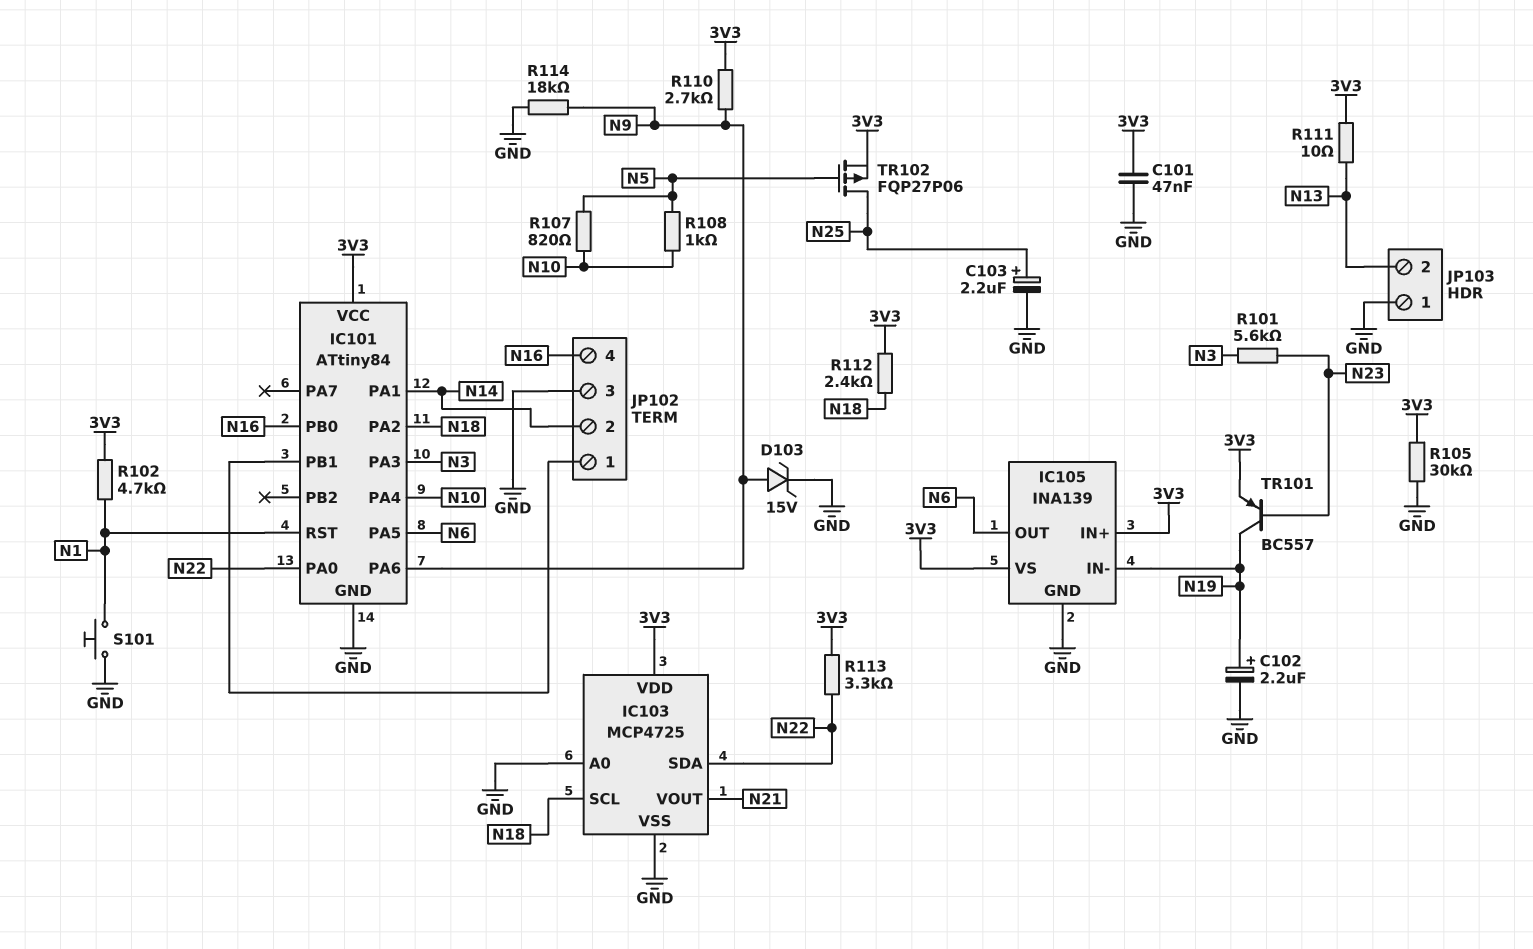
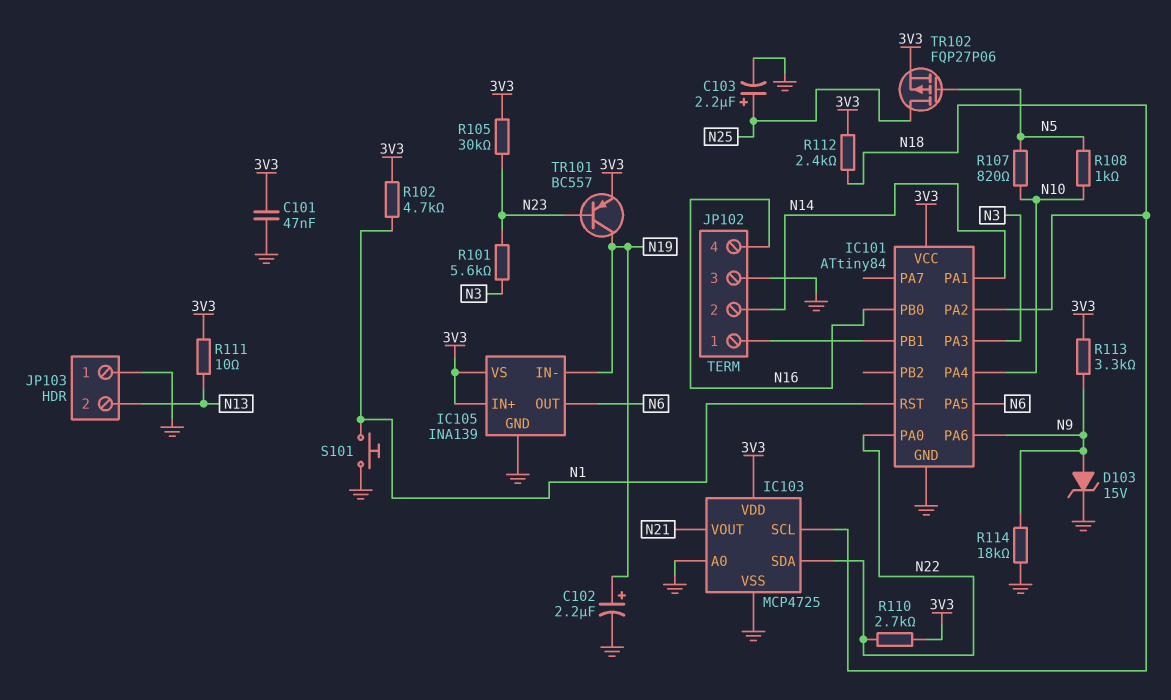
R105: 30k (3V3, GND) -> 30k (3V3, N23)
R110: 2.7k (3V3, N9) -> 2.7k (3V3, N22)
R113: 3.3k (3V3, N22) -> 3.3k (3V3, N9)

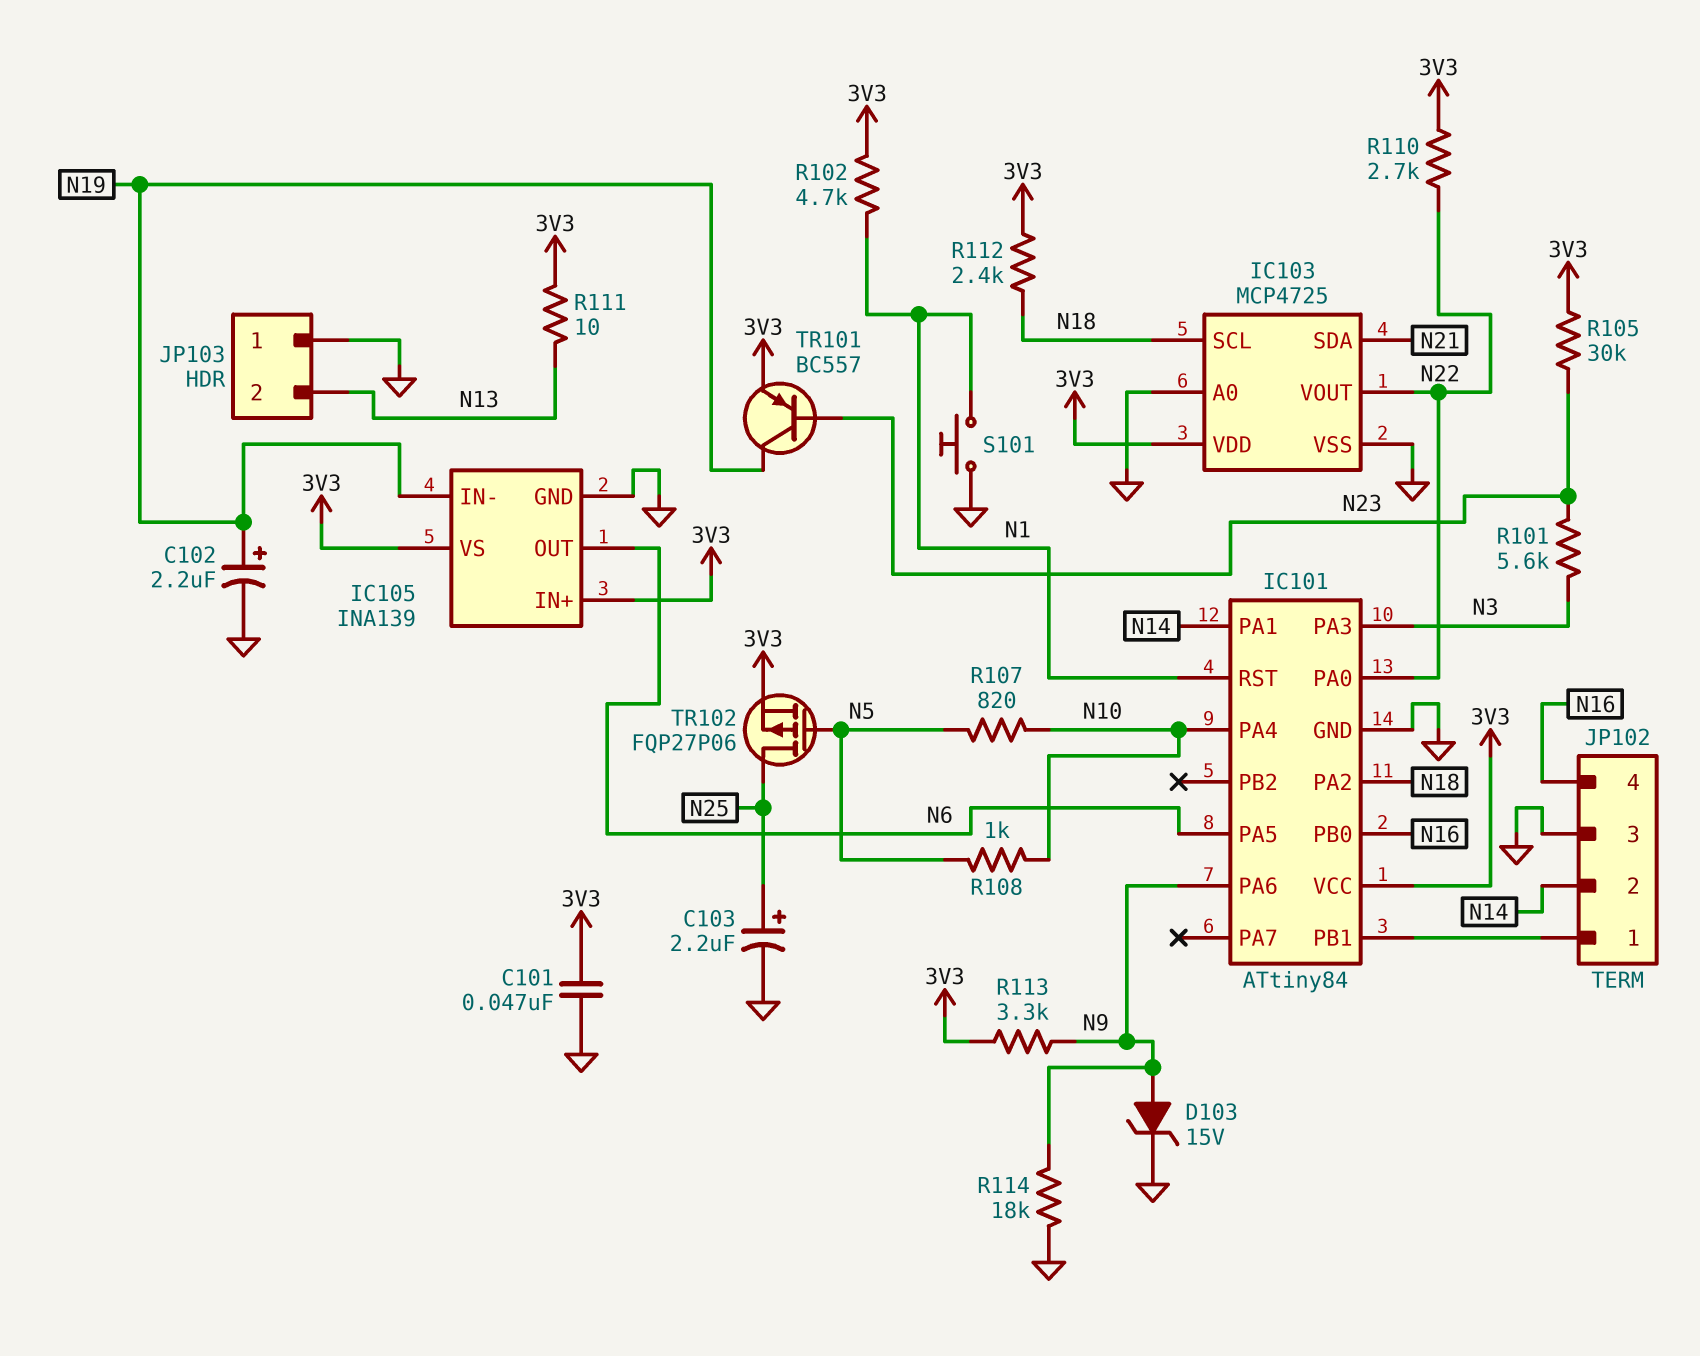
IC103 pin SDA: N22 -> N21
IC103 pin VOUT: N21 -> N22

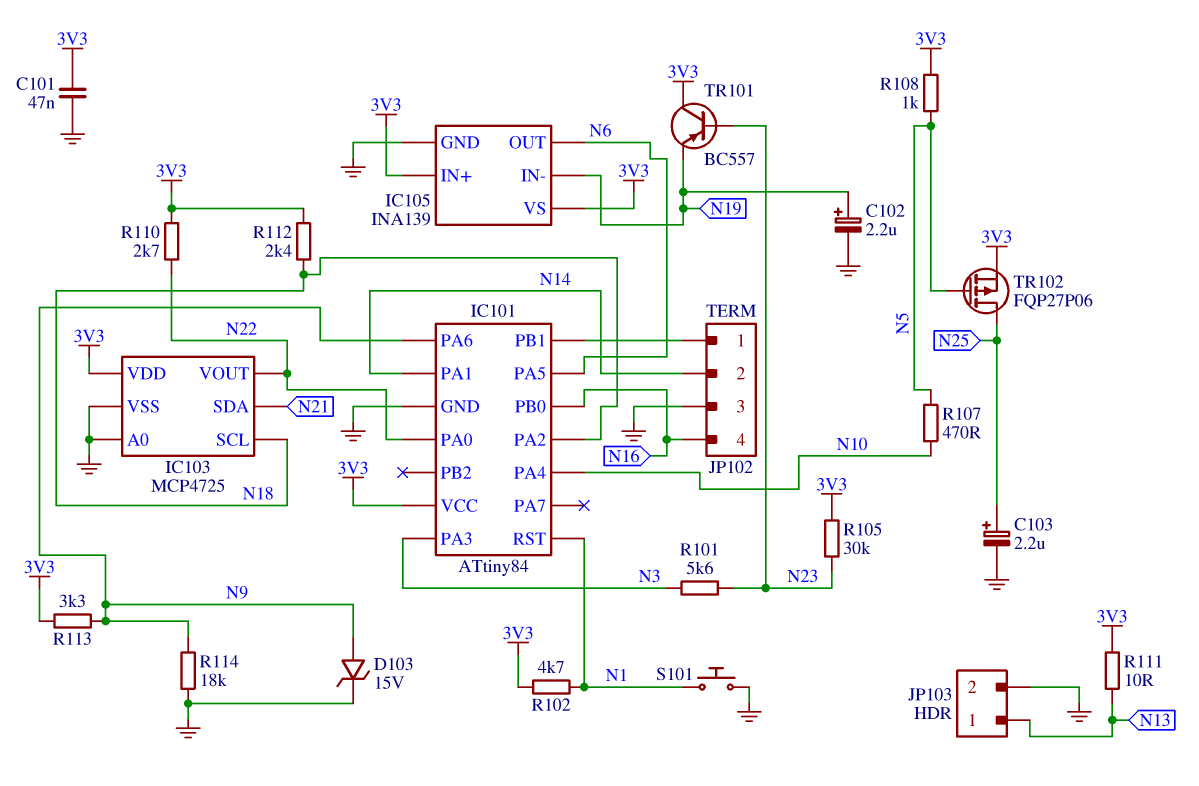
JP103 pin 1: GND -> N13
JP103 pin 2: N13 -> GND
R107: 820 (N5, N10) -> 470 (N5, N10)
R108: 1k (N5, N10) -> 1k (3V3, N5)
TR101: PNP BC557 (B N23, C N19, E 3V3) -> PNP BC557 (B N23, C 3V3, E N19)

